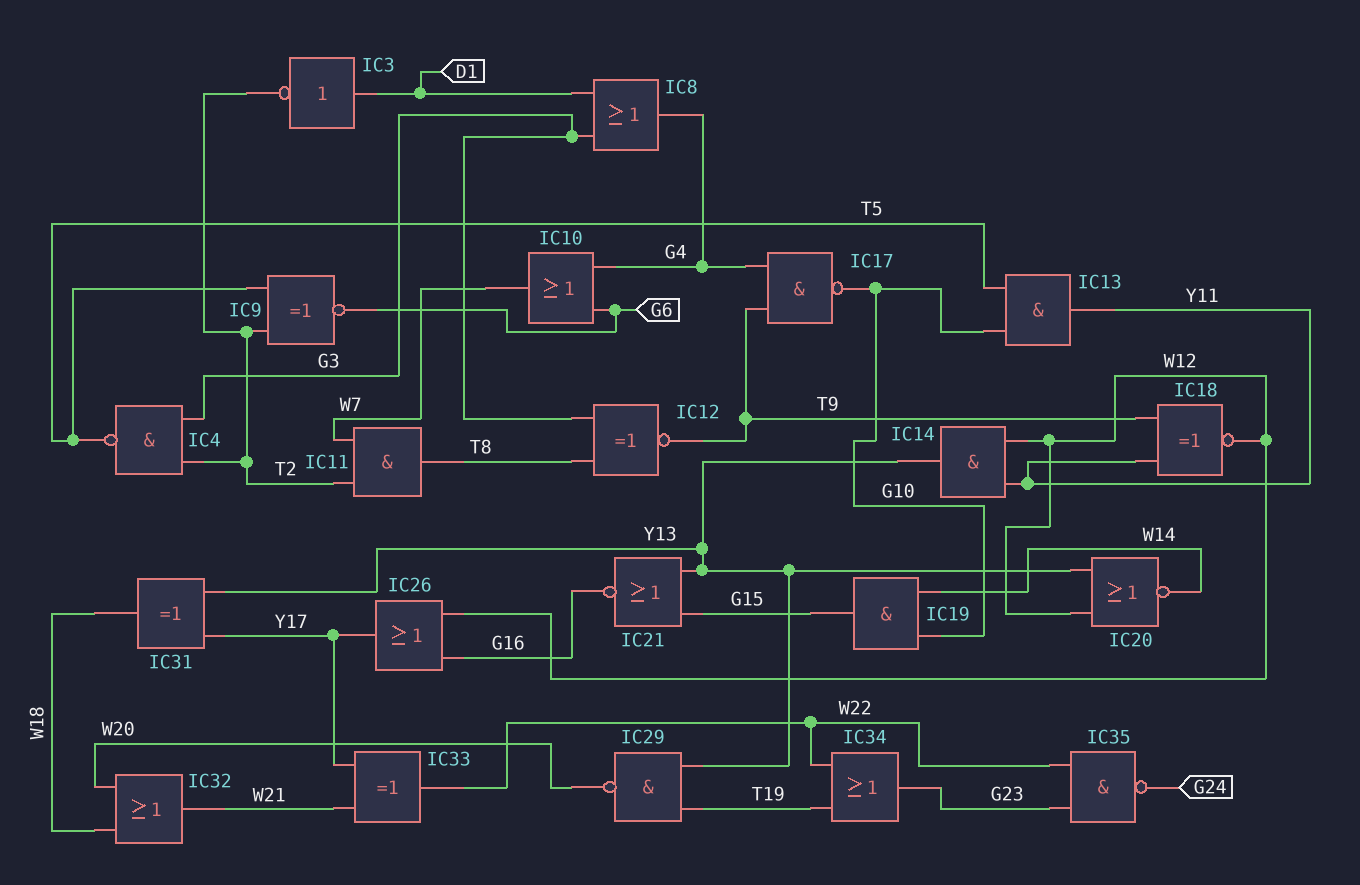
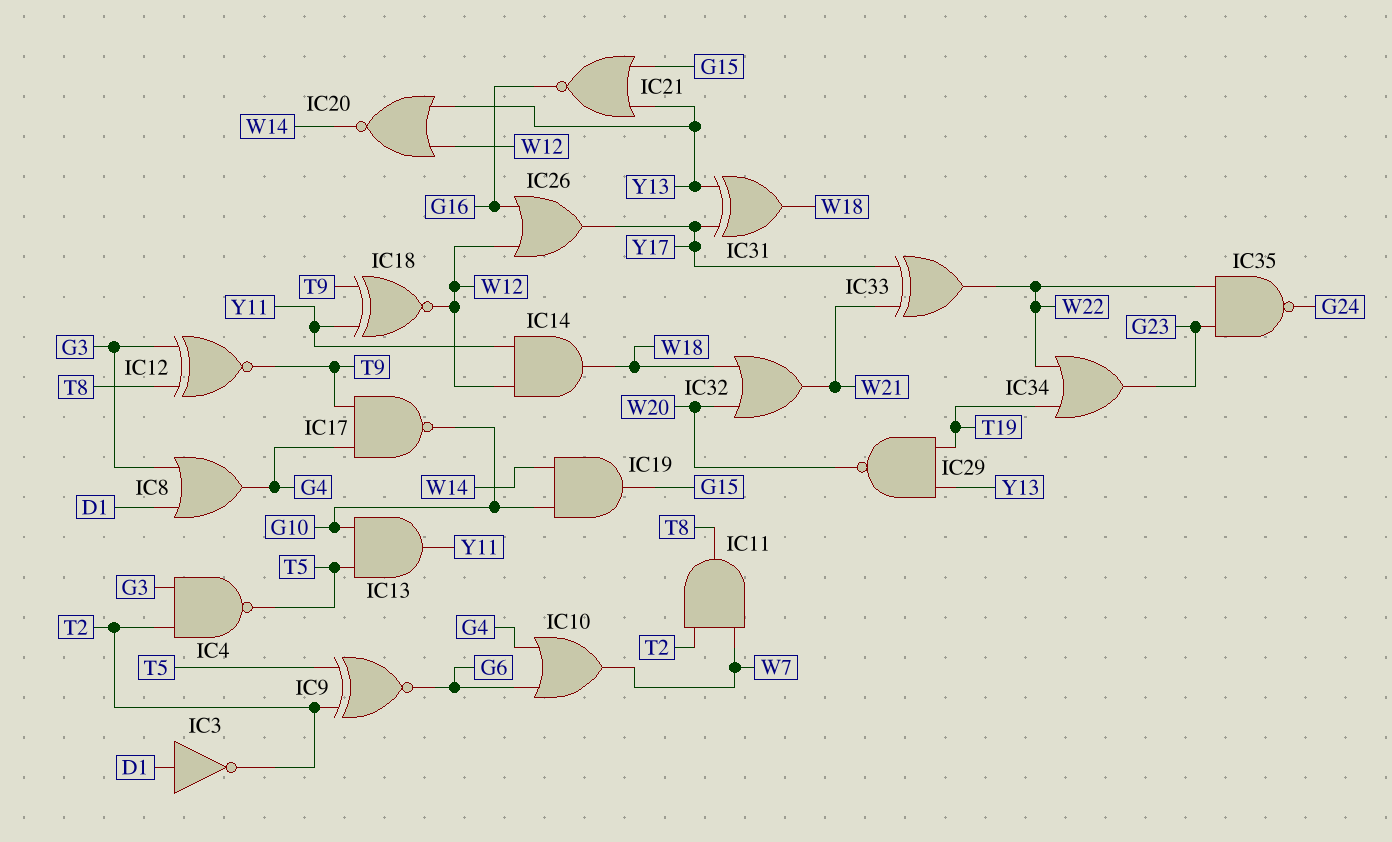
IC14: AND (in W12, in Y11, out Y13) -> AND (in W12, in Y11, out W18)

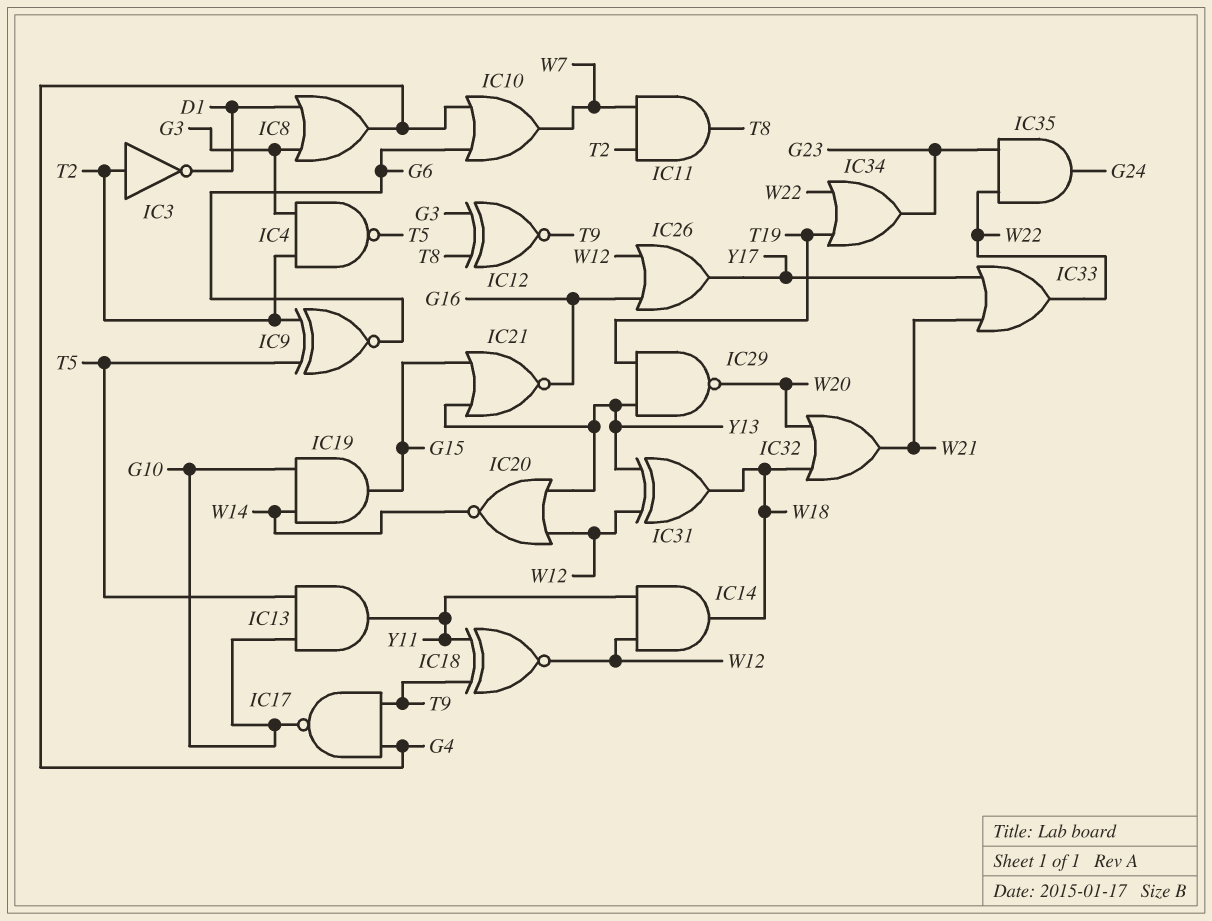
IC3: NOT (in D1, out T2) -> NOT (in T2, out D1)
IC31: XOR (in Y13, in Y17, out W18) -> XOR (in W12, in Y13, out W18)
IC33: XOR (in W21, in Y17, out W22) -> OR (in W21, in Y17, out W22)
IC35: NAND (in G23, in W22, out G24) -> AND (in G23, in W22, out G24)

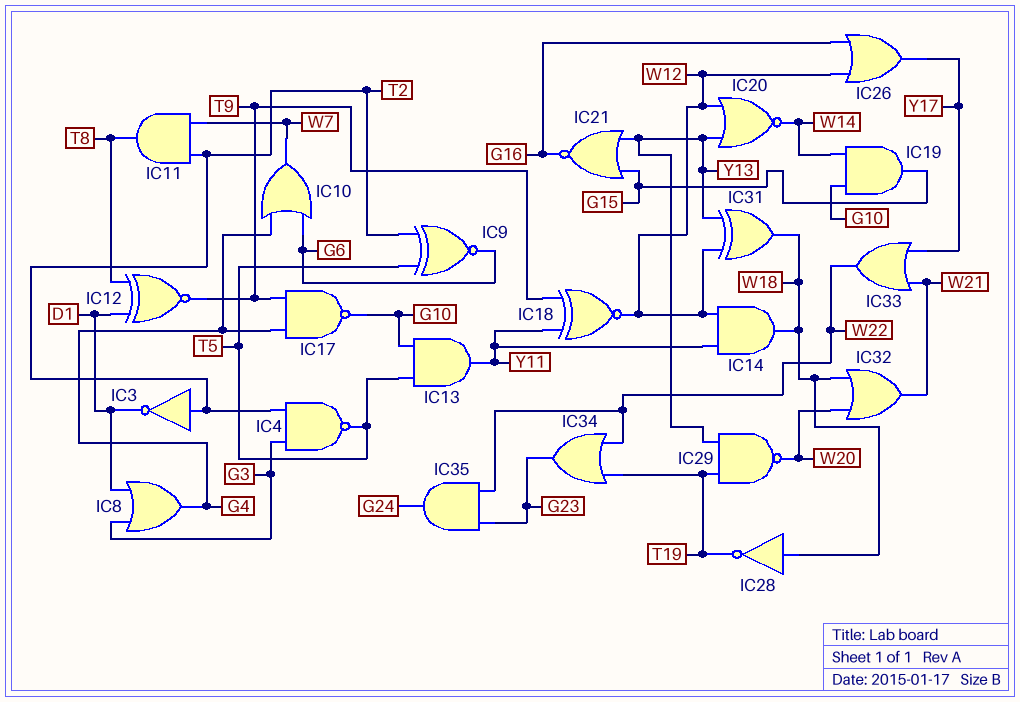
IC12: XNOR (in G3, in T8, out T9) -> XNOR (in D1, in T8, out T9)
IC28: none -> NOT (in W18, out T19)

